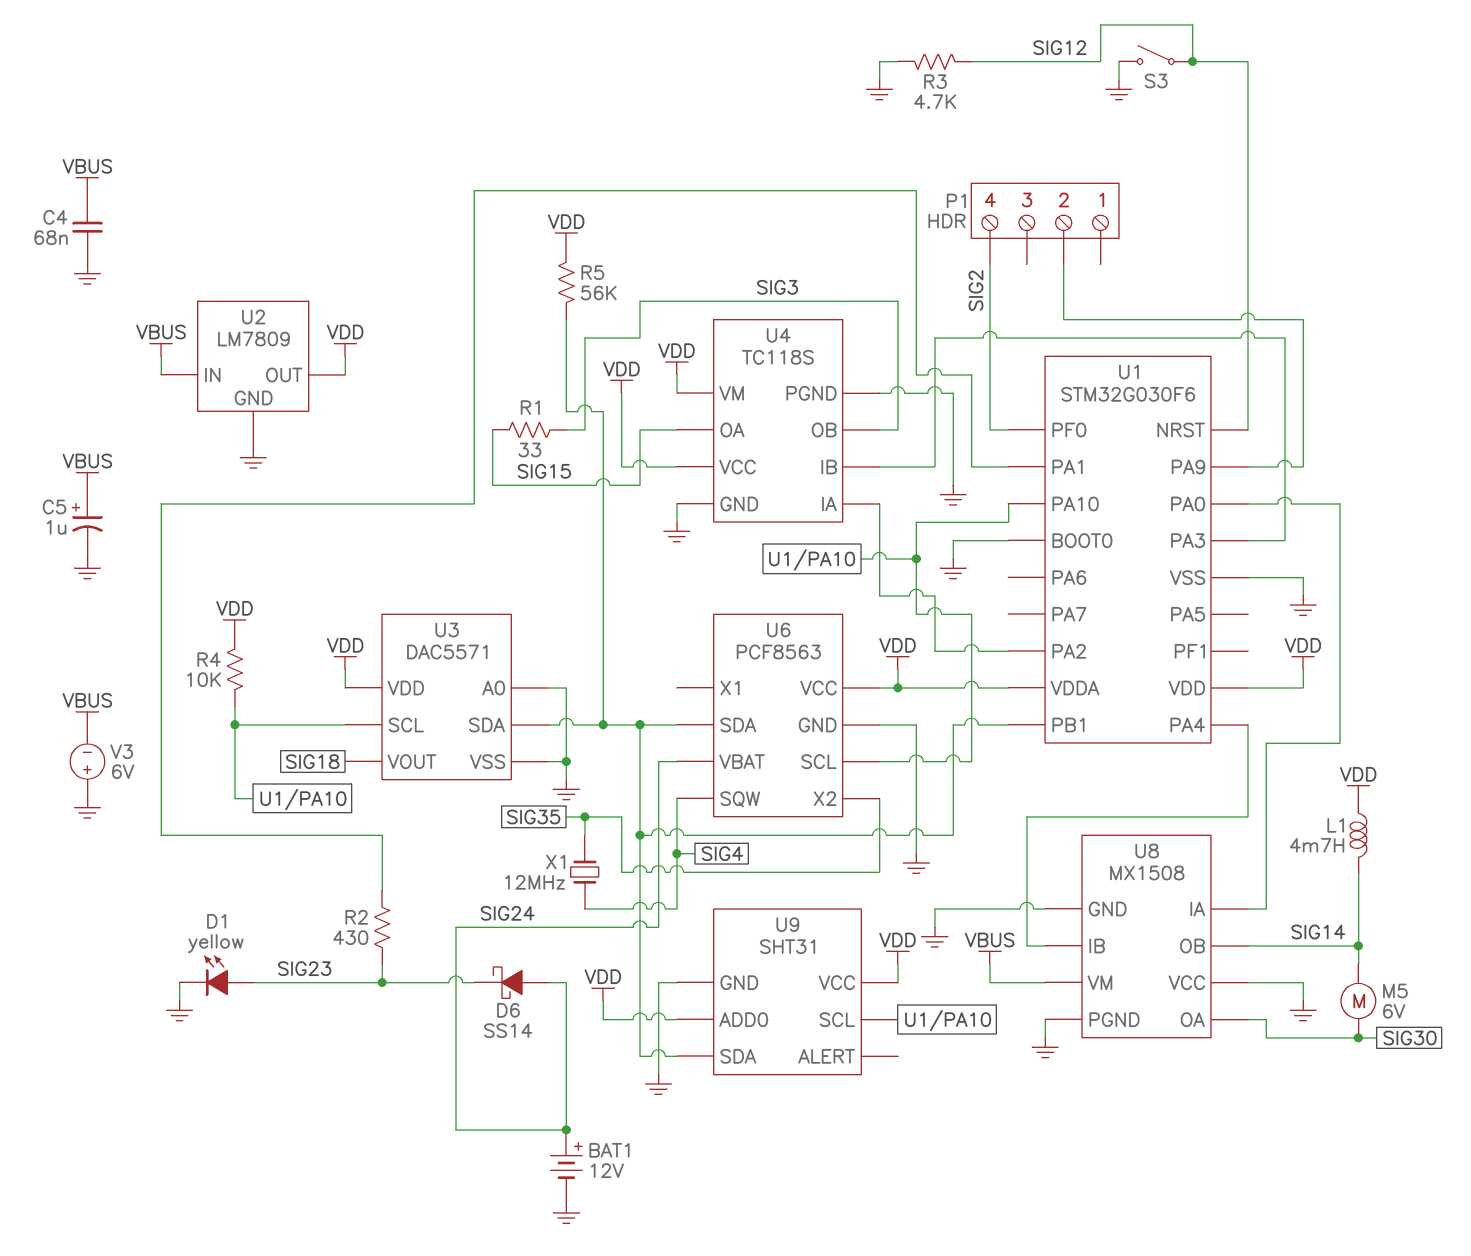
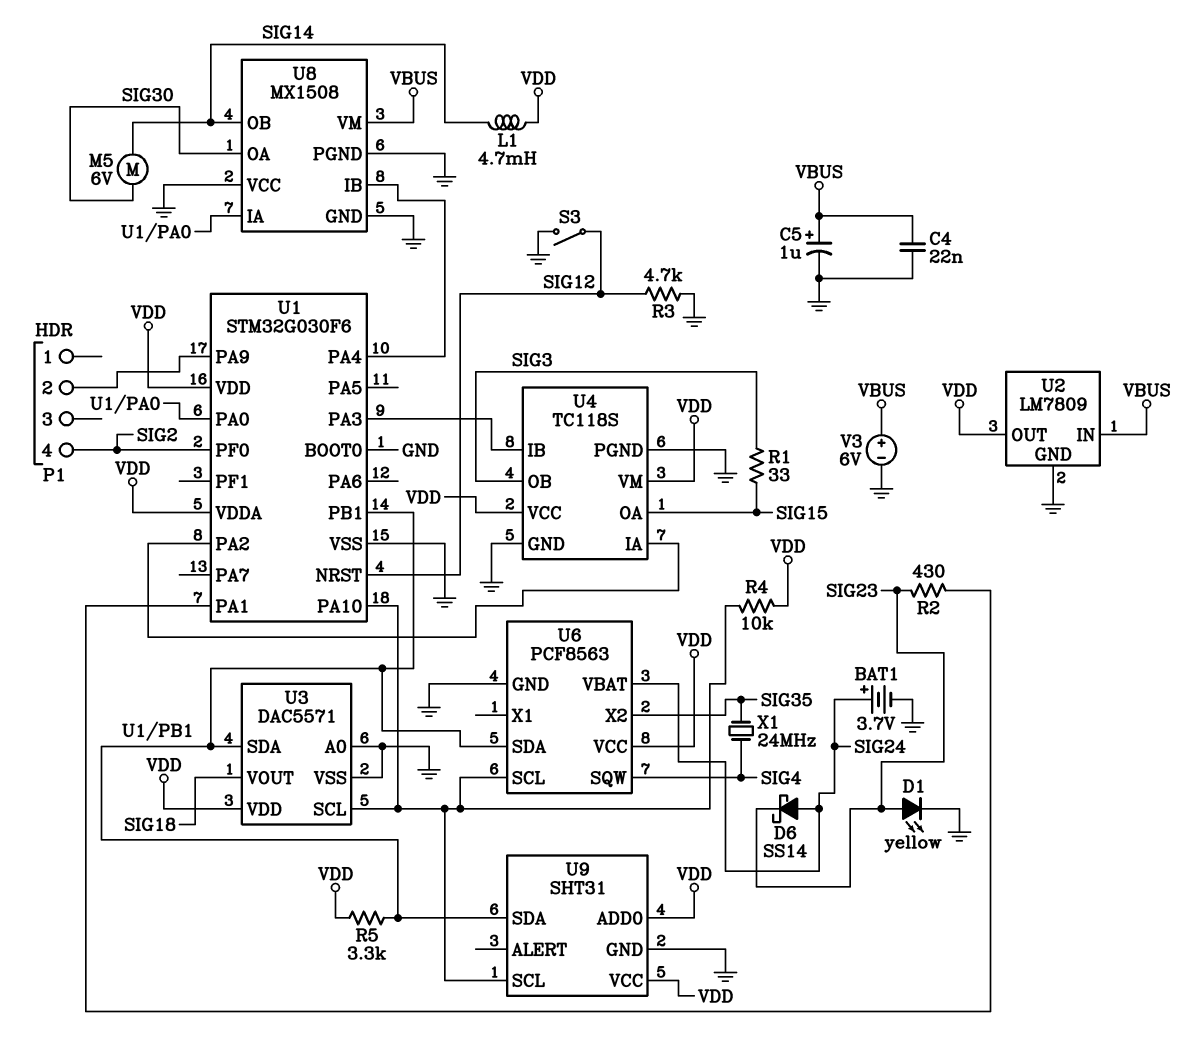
BAT1: 12V (plus SIG24, minus GND) -> 3.7V (plus SIG24, minus GND)
C4: 68nF (GND, VBUS) -> 22nF (GND, VBUS)
R5: 56k (U1/PB1, VDD) -> 3.3k (U1/PB1, VDD)
V3: 6V (plus GND, minus VBUS) -> 6V (plus VBUS, minus GND)
X1: 12MHz (SIG4, SIG35) -> 24MHz (SIG4, SIG35)

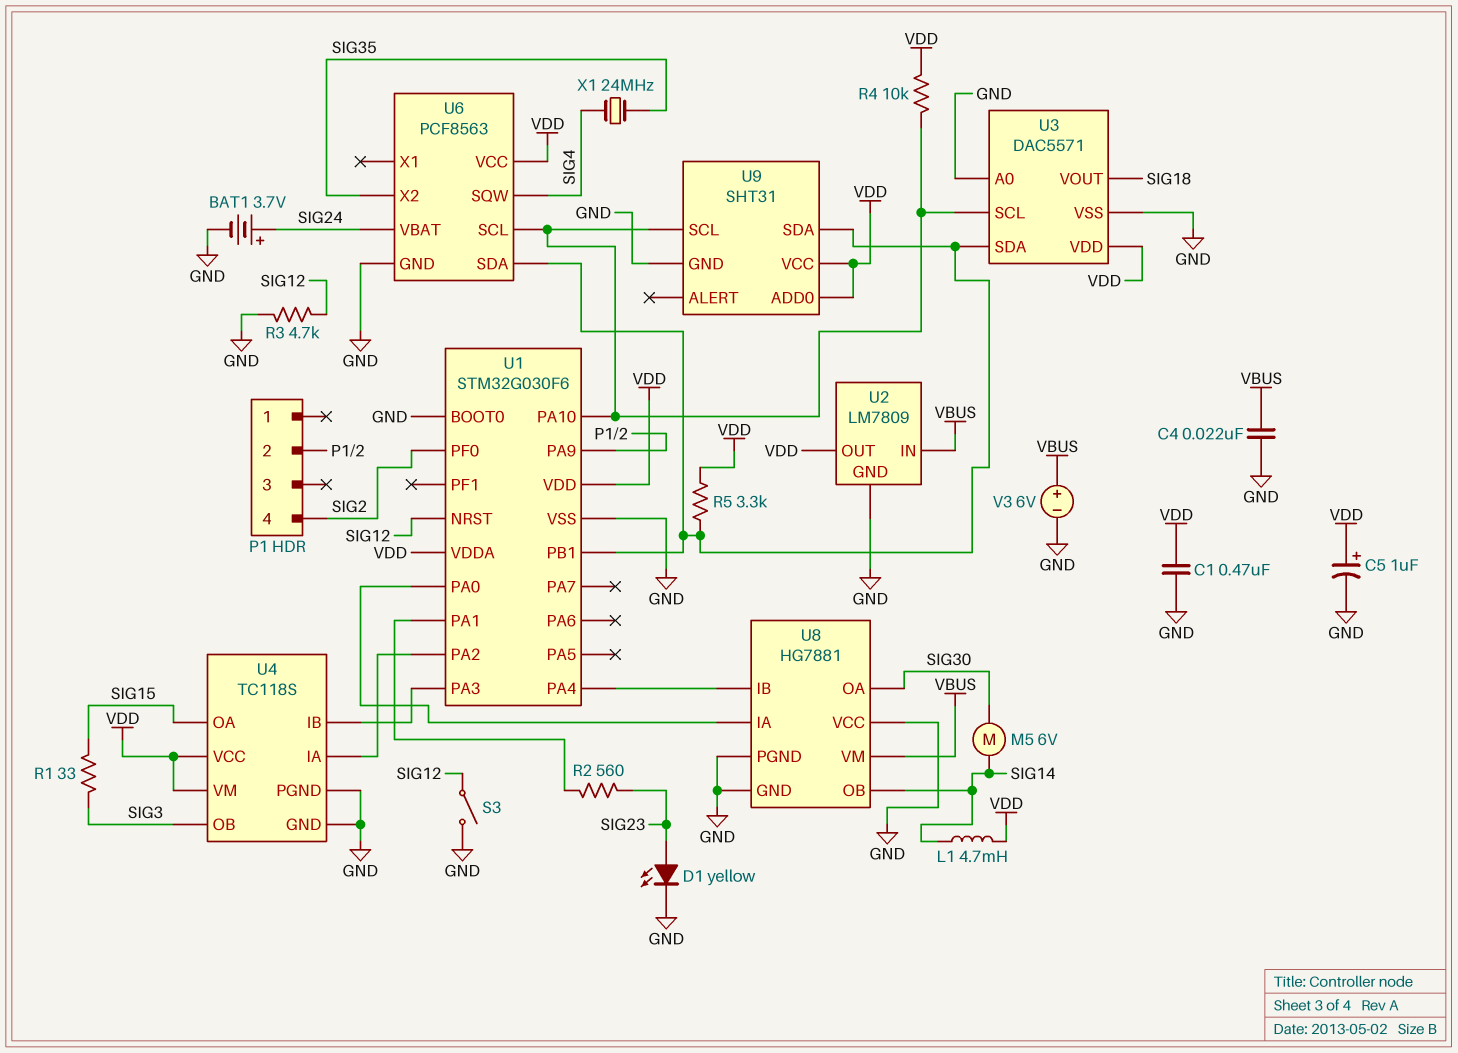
C1: none -> 470nF (GND, VDD)
C5: 1uF (plus VBUS, minus GND) -> 1uF (plus VDD, minus GND)
D6: schottky SS14 (A SIG24, K SIG23) -> none
R2: 430 (SIG23, U1/PA1) -> 560 (SIG23, U1/PA1)
U8: MX1508 -> HG7881

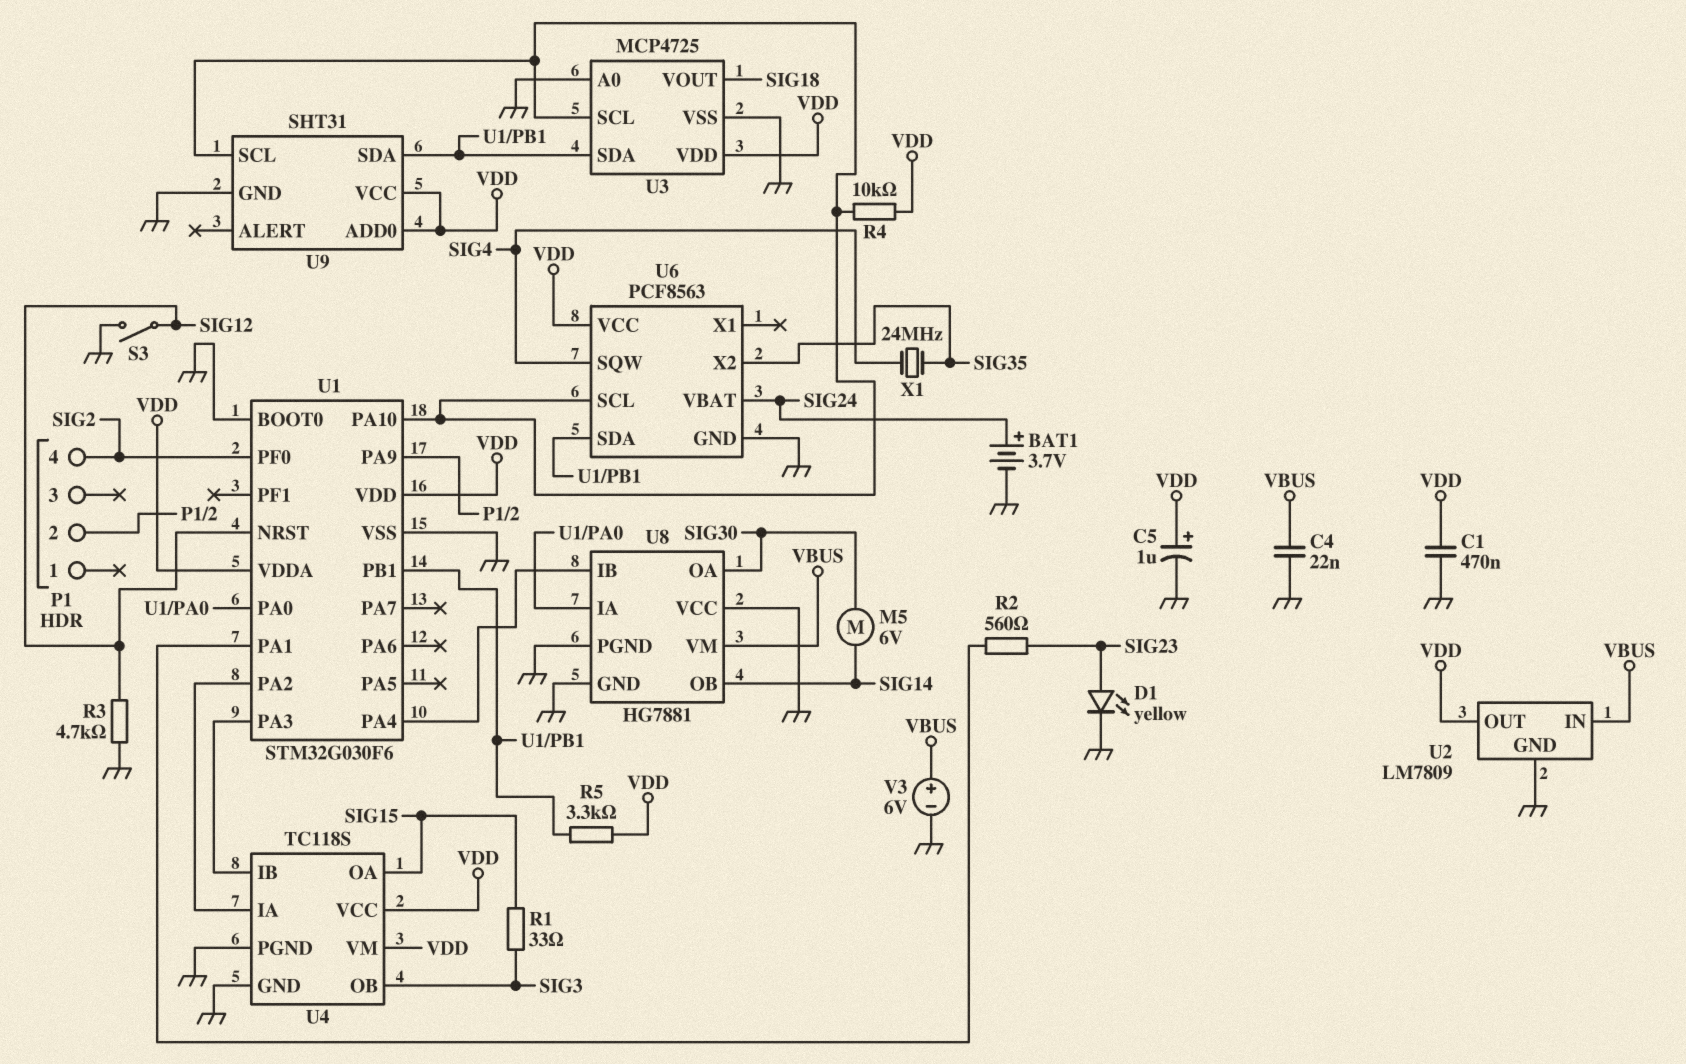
L1: 4.7mH (SIG14, VDD) -> none
U3: DAC5571 -> MCP4725

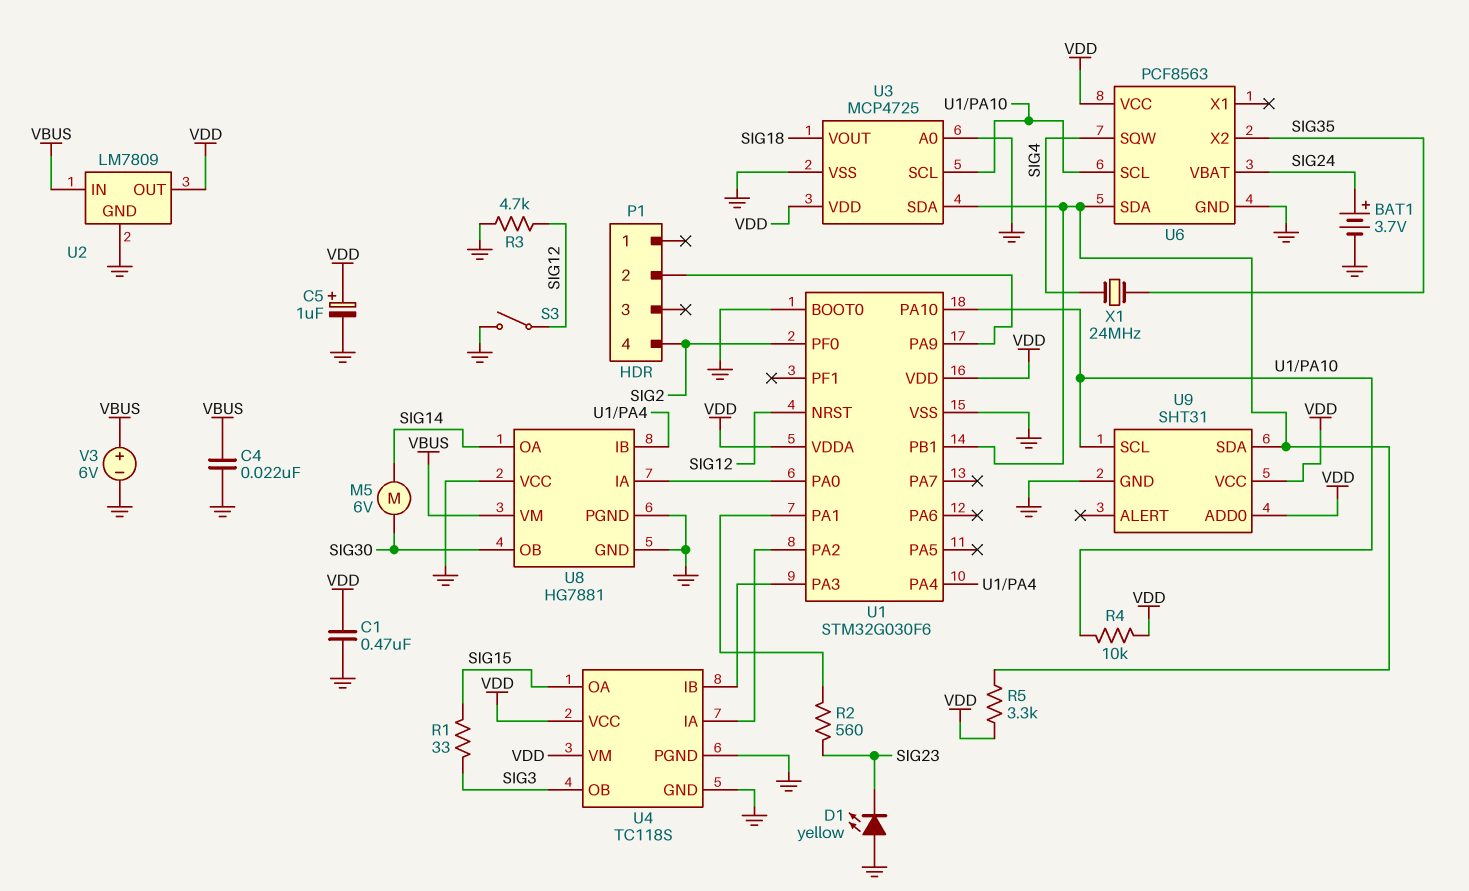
D1: LED yellow (A SIG23, K GND) -> LED yellow (A GND, K SIG23)
U8 pin OA: SIG30 -> SIG14
U8 pin OB: SIG14 -> SIG30

